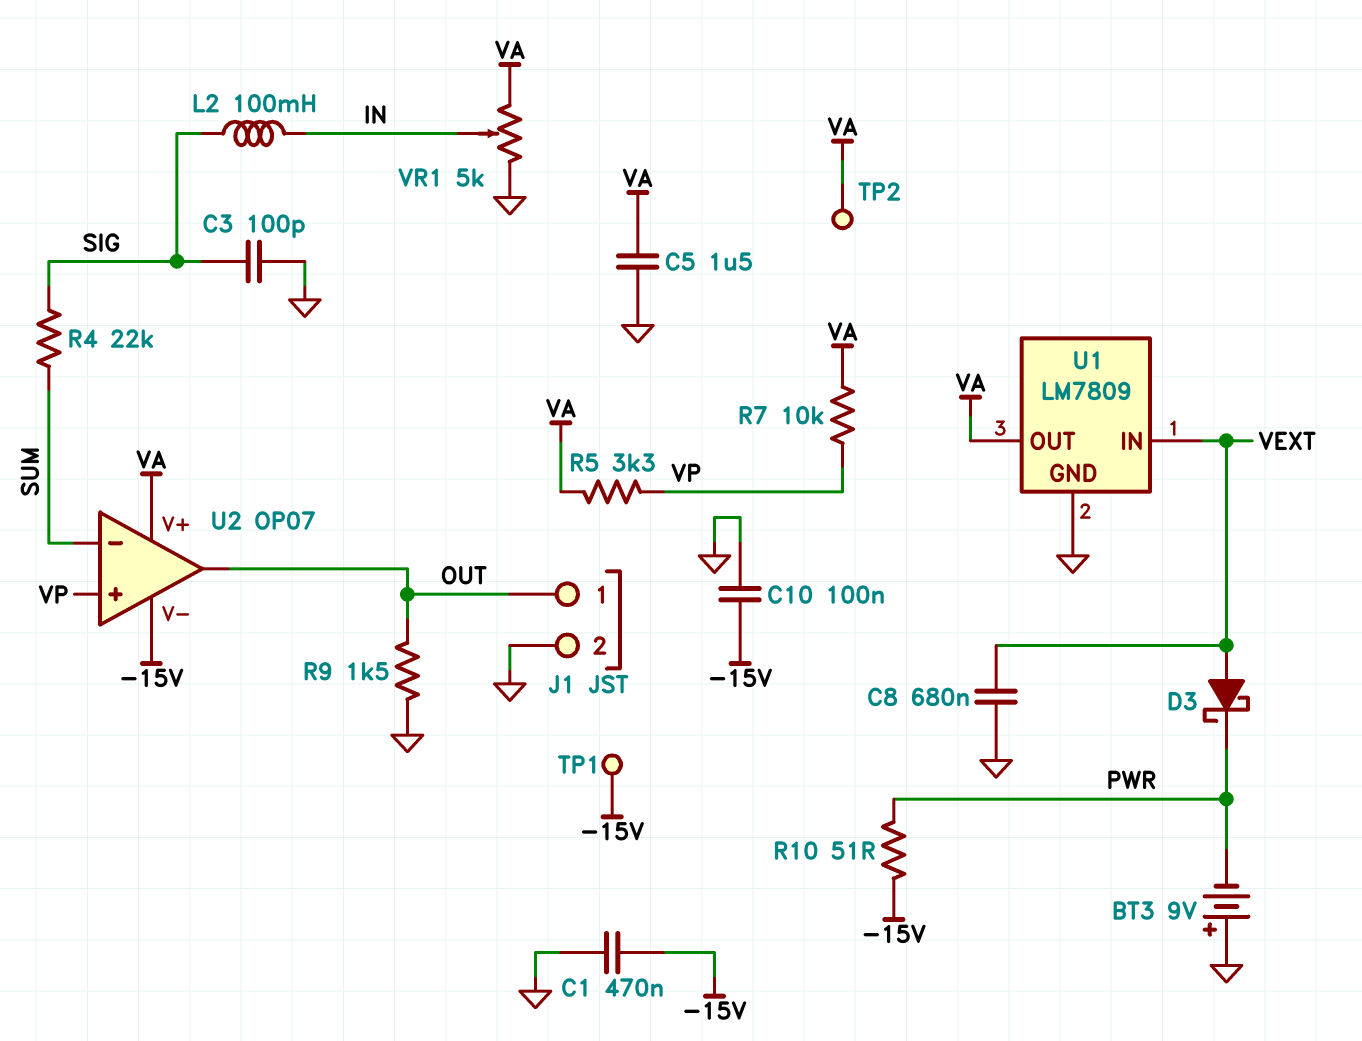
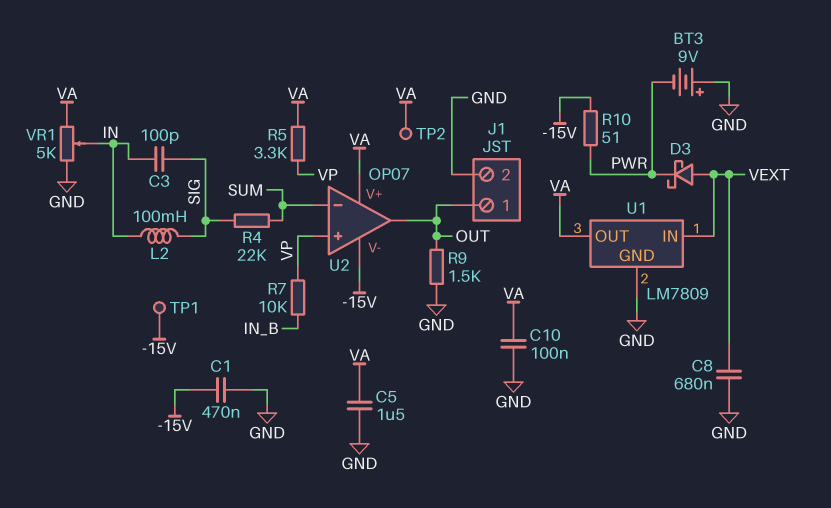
C3: 100pF (GND, SIG) -> 100pF (IN, SIG)
C10: 100nF (-15V, GND) -> 100nF (GND, VA)
R7: 10k (VA, VP) -> 10k (IN_B, VP)

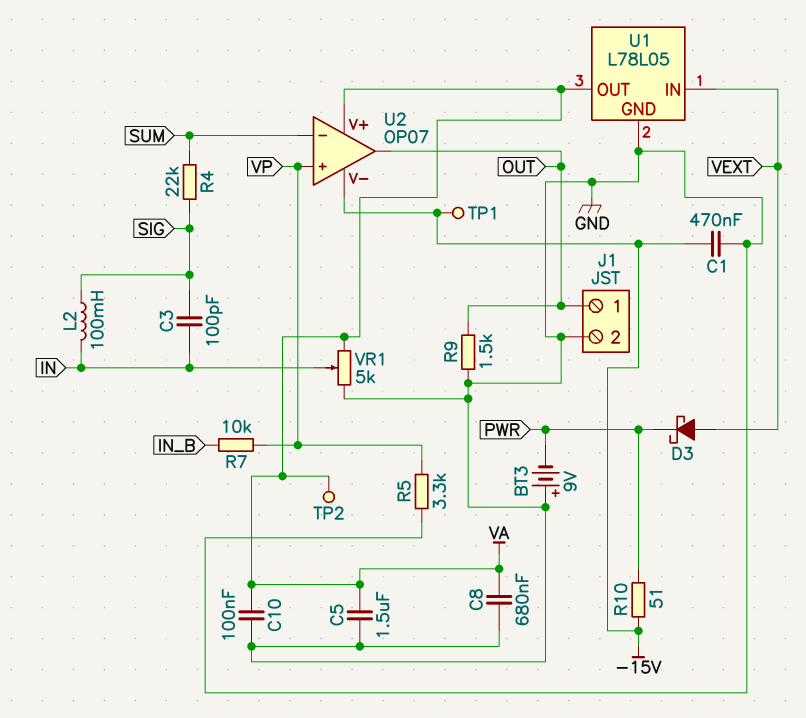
C8: 680nF (GND, VEXT) -> 680nF (GND, VA)
R5: 3.3k (VA, VP) -> 3.3k (GND, VP)
U1: LM7809 -> L78L05

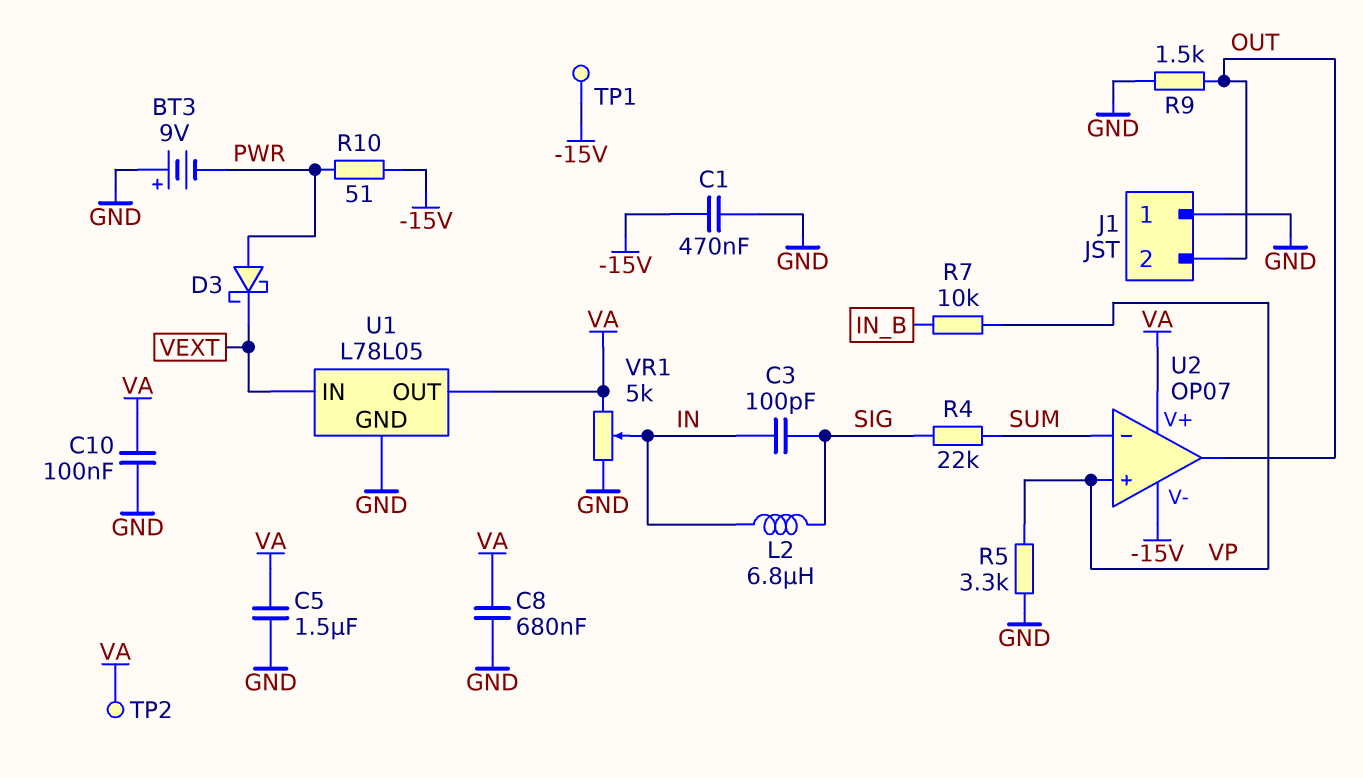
D3: schottky (A VEXT, K PWR) -> schottky (A PWR, K VEXT)
J1 pin 1: OUT -> GND
J1 pin 2: GND -> OUT
L2: 100mH (IN, SIG) -> 6.8uH (IN, SIG)

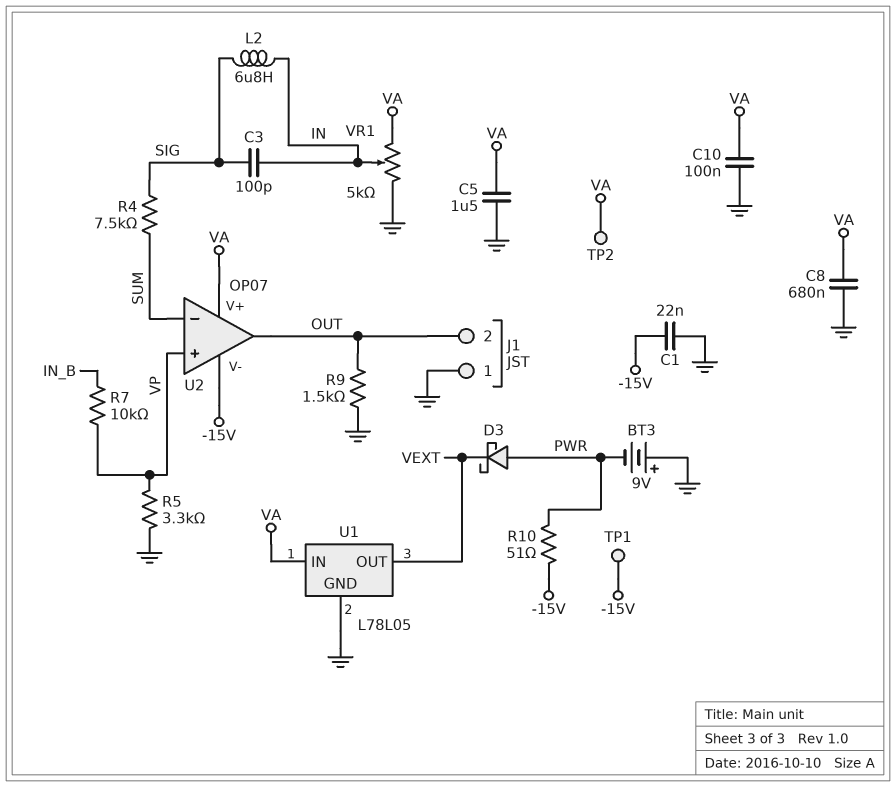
C1: 470nF (-15V, GND) -> 22nF (-15V, GND)
R4: 22k (SIG, SUM) -> 7.5k (SIG, SUM)
U1 pin IN: VEXT -> VA
U1 pin OUT: VA -> VEXT

